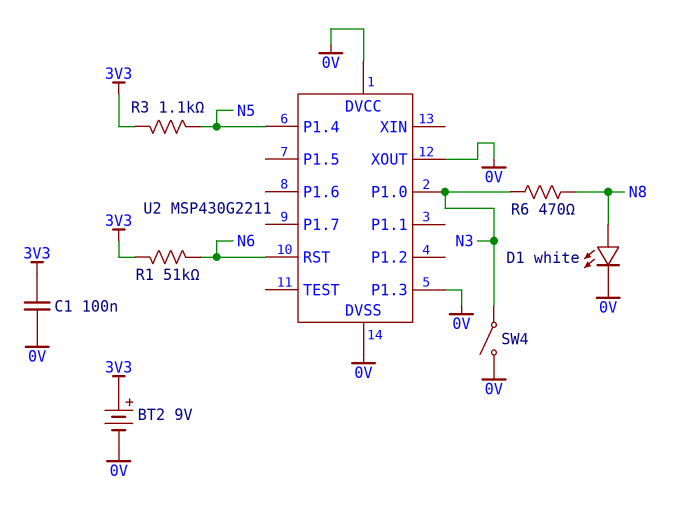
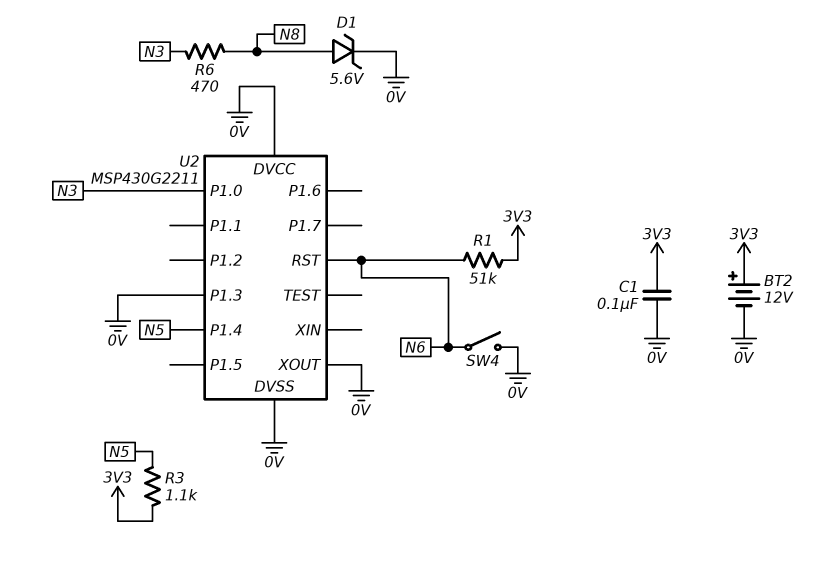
BT2: 9V (plus 3V3, minus 0V) -> 12V (plus 3V3, minus 0V)
D1: LED white (A N8, K 0V) -> zener 5.6V (A N8, K 0V)
SW4: switch (0V, N3) -> switch (0V, N6)

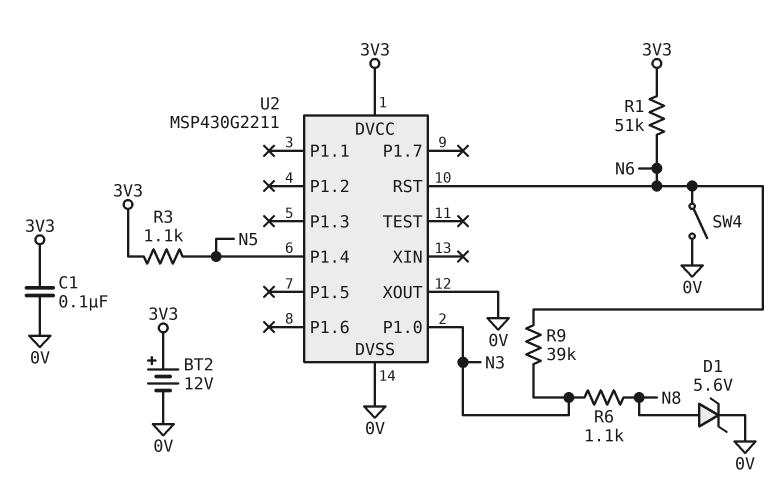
R6: 470 (N3, N8) -> 1.1k (N3, N8)
R9: none -> 39k (N3, N6)
U2 pin DVCC: 0V -> 3V3
U2 pin P1.3: 0V -> none

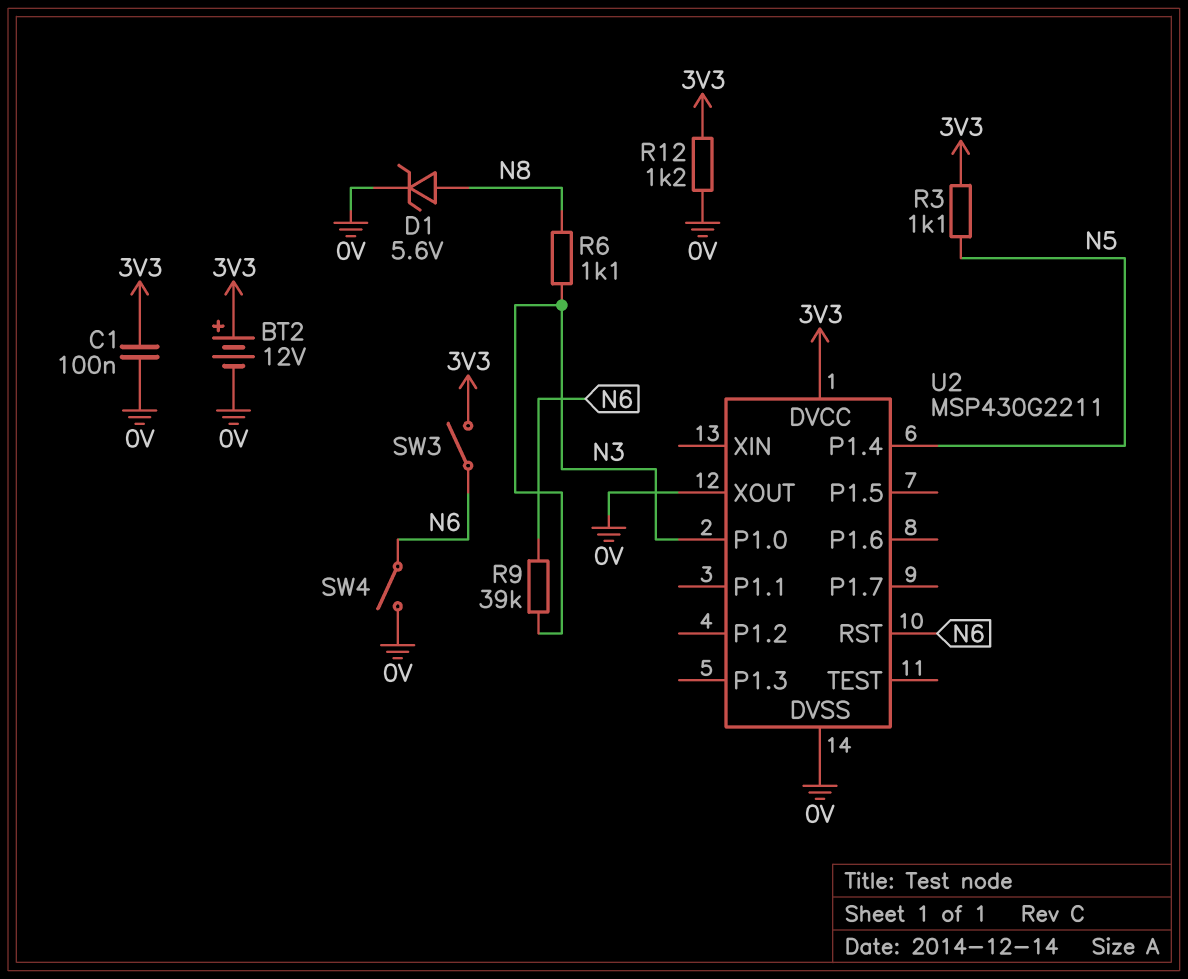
R1: 51k (3V3, N6) -> none
R12: none -> 1.2k (0V, 3V3)
SW3: none -> switch (3V3, N6)

